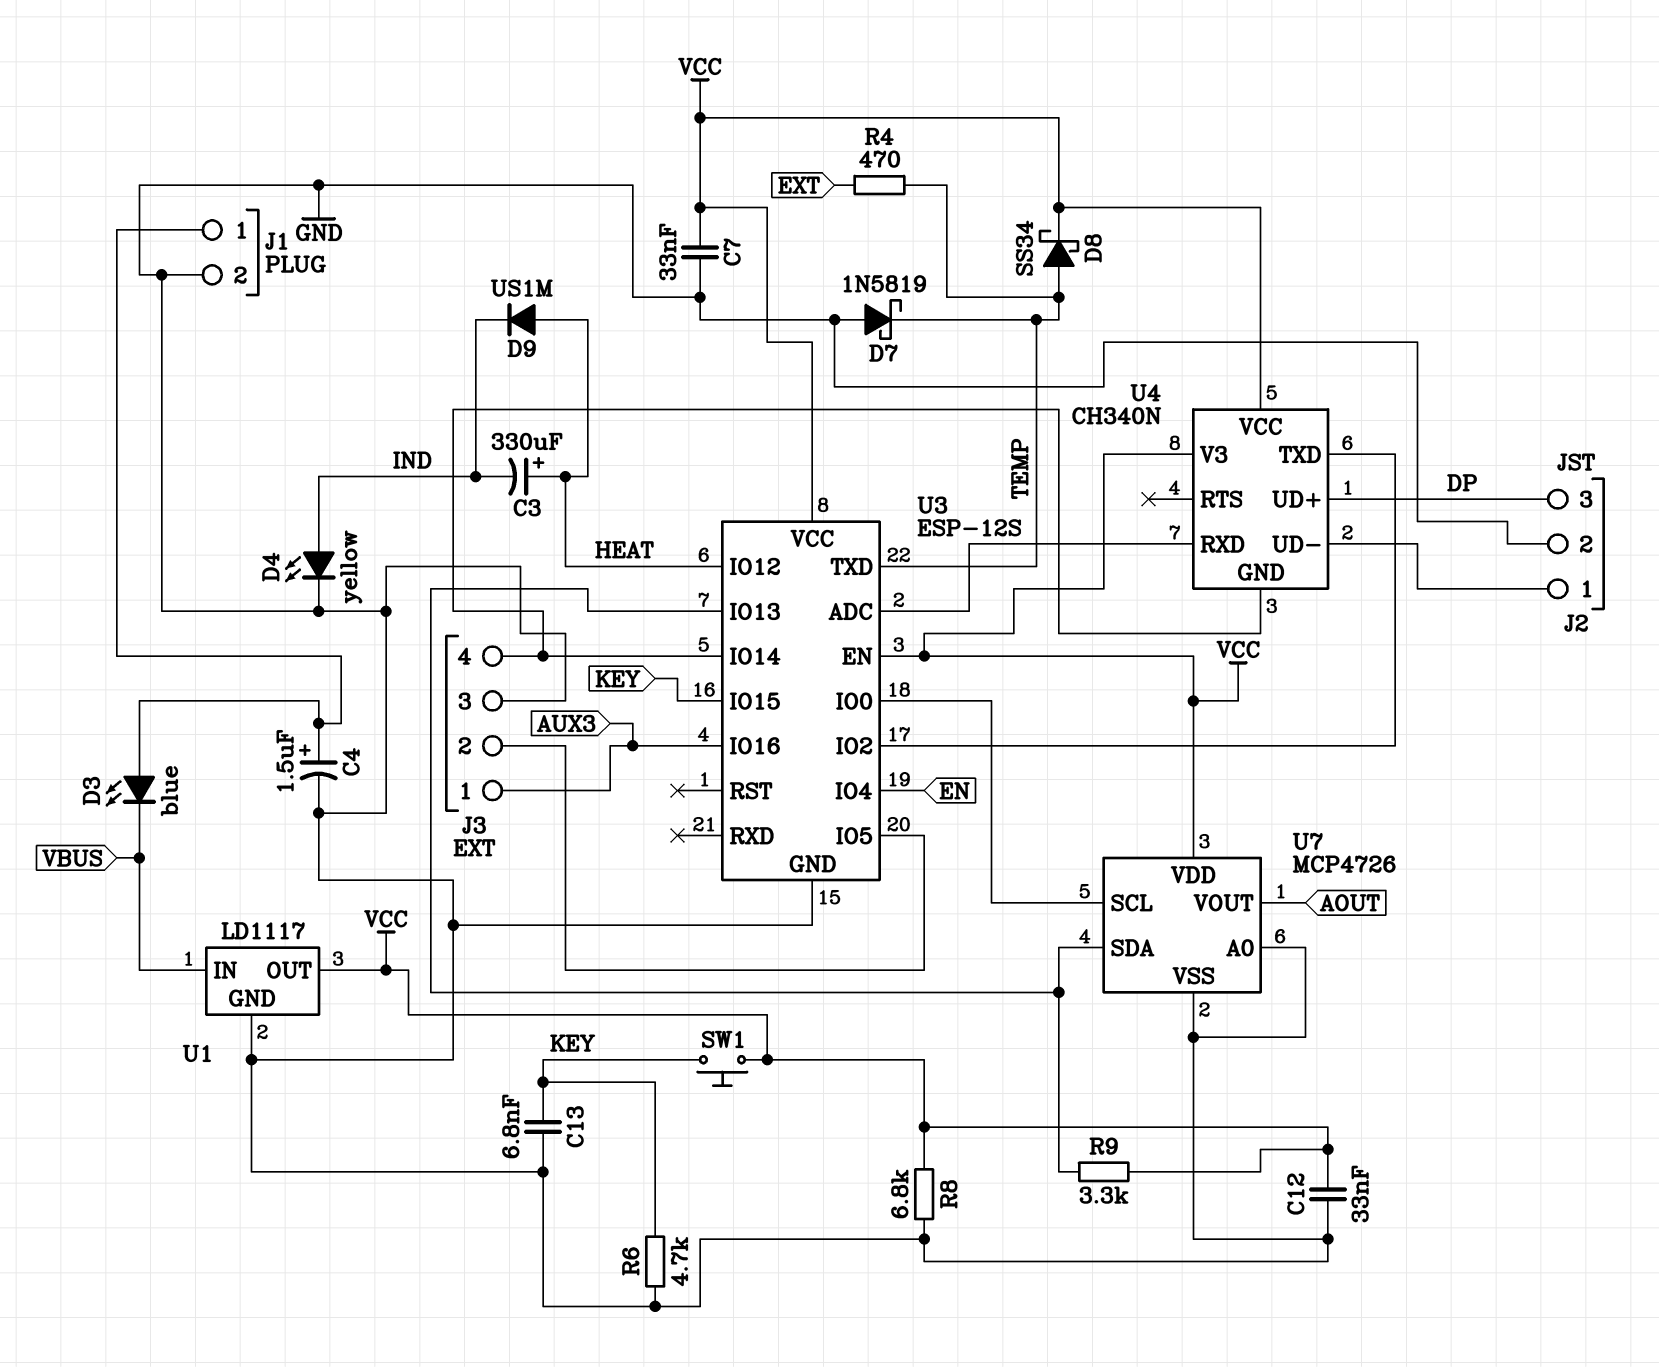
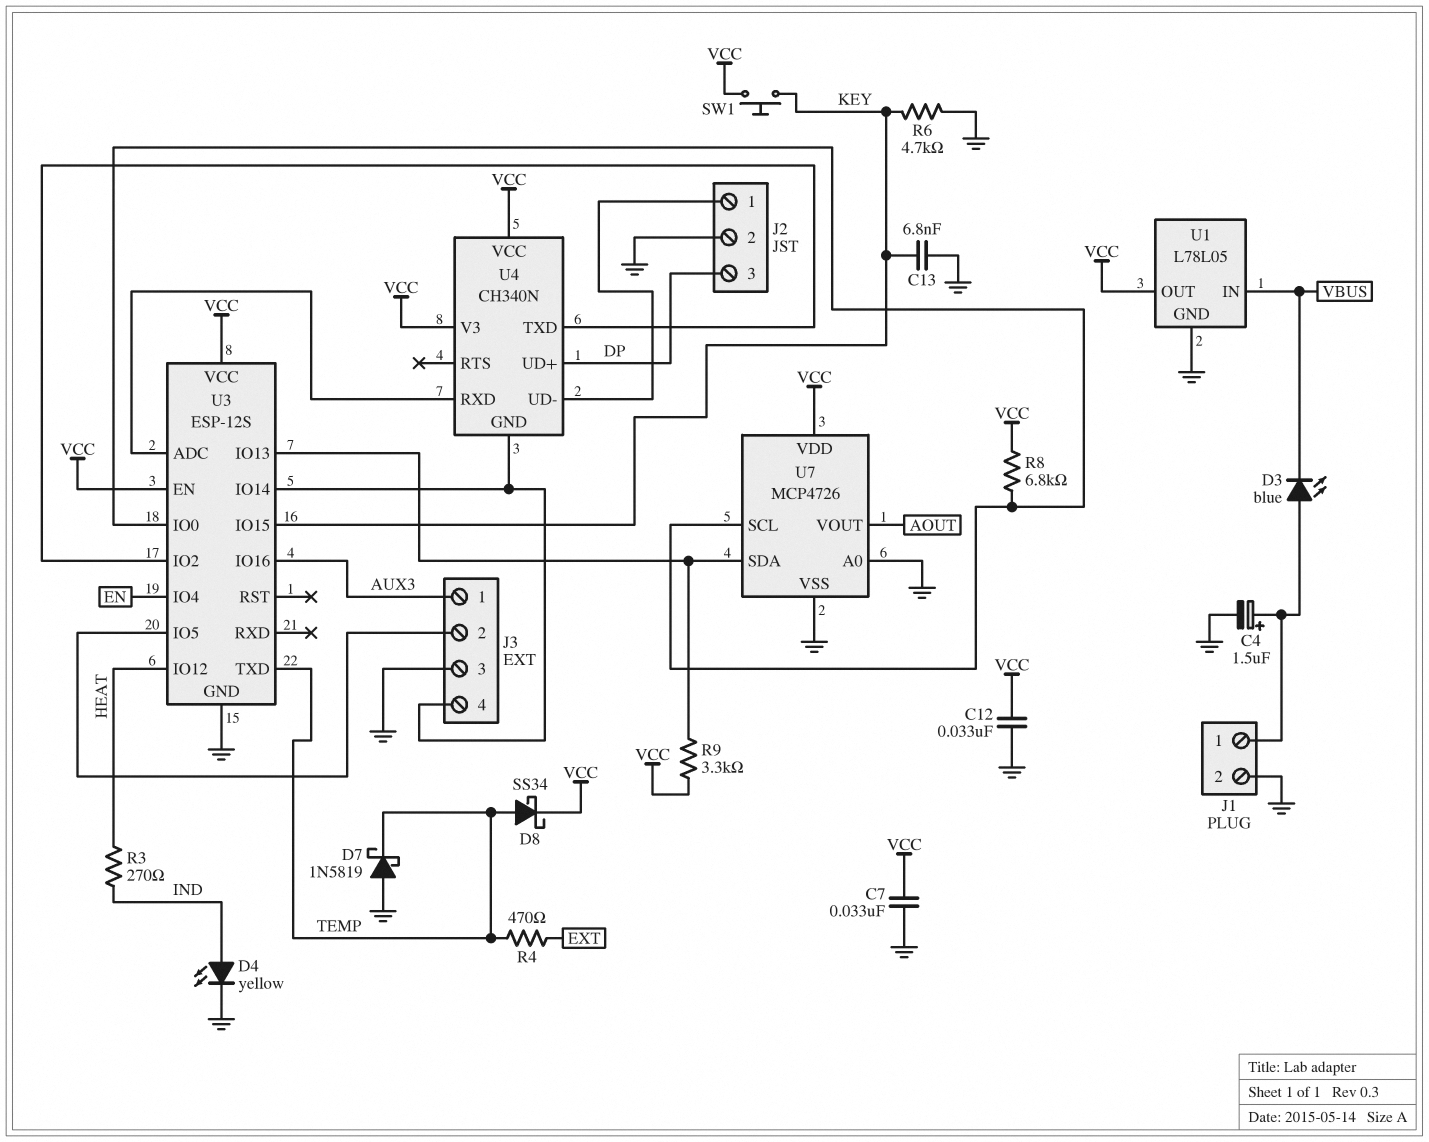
C3: 330uF (plus HEAT, minus IND) -> none
D9: diode US1M (A HEAT, K IND) -> none
R3: none -> 270 (HEAT, IND)
R8: 6.8k (GND, VCC) -> 6.8k (U3/IO0, VCC)
U1: LD1117 -> L78L05

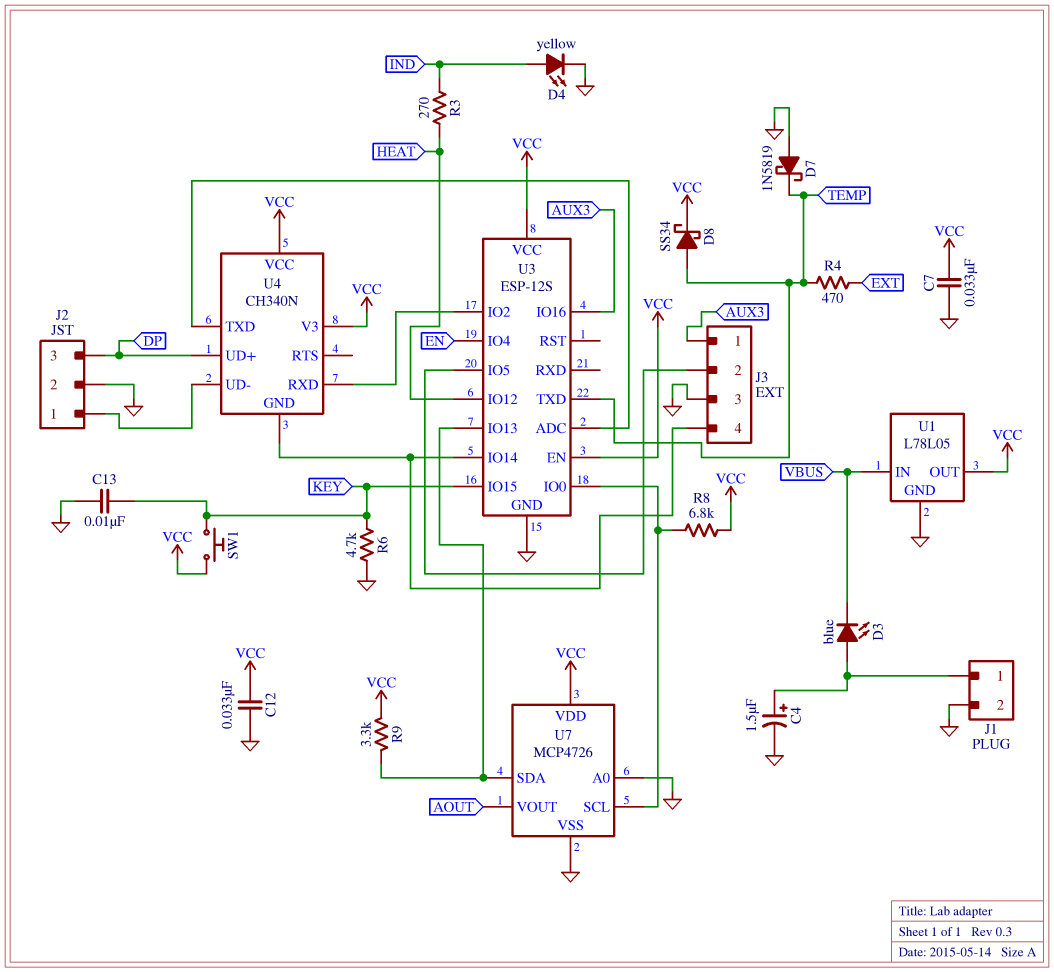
C13: 6.8nF (GND, KEY) -> 10nF (GND, KEY)
U4 pin RXD: U3/ADC -> U3/IO2
U4 pin TXD: U3/IO2 -> U3/ADC

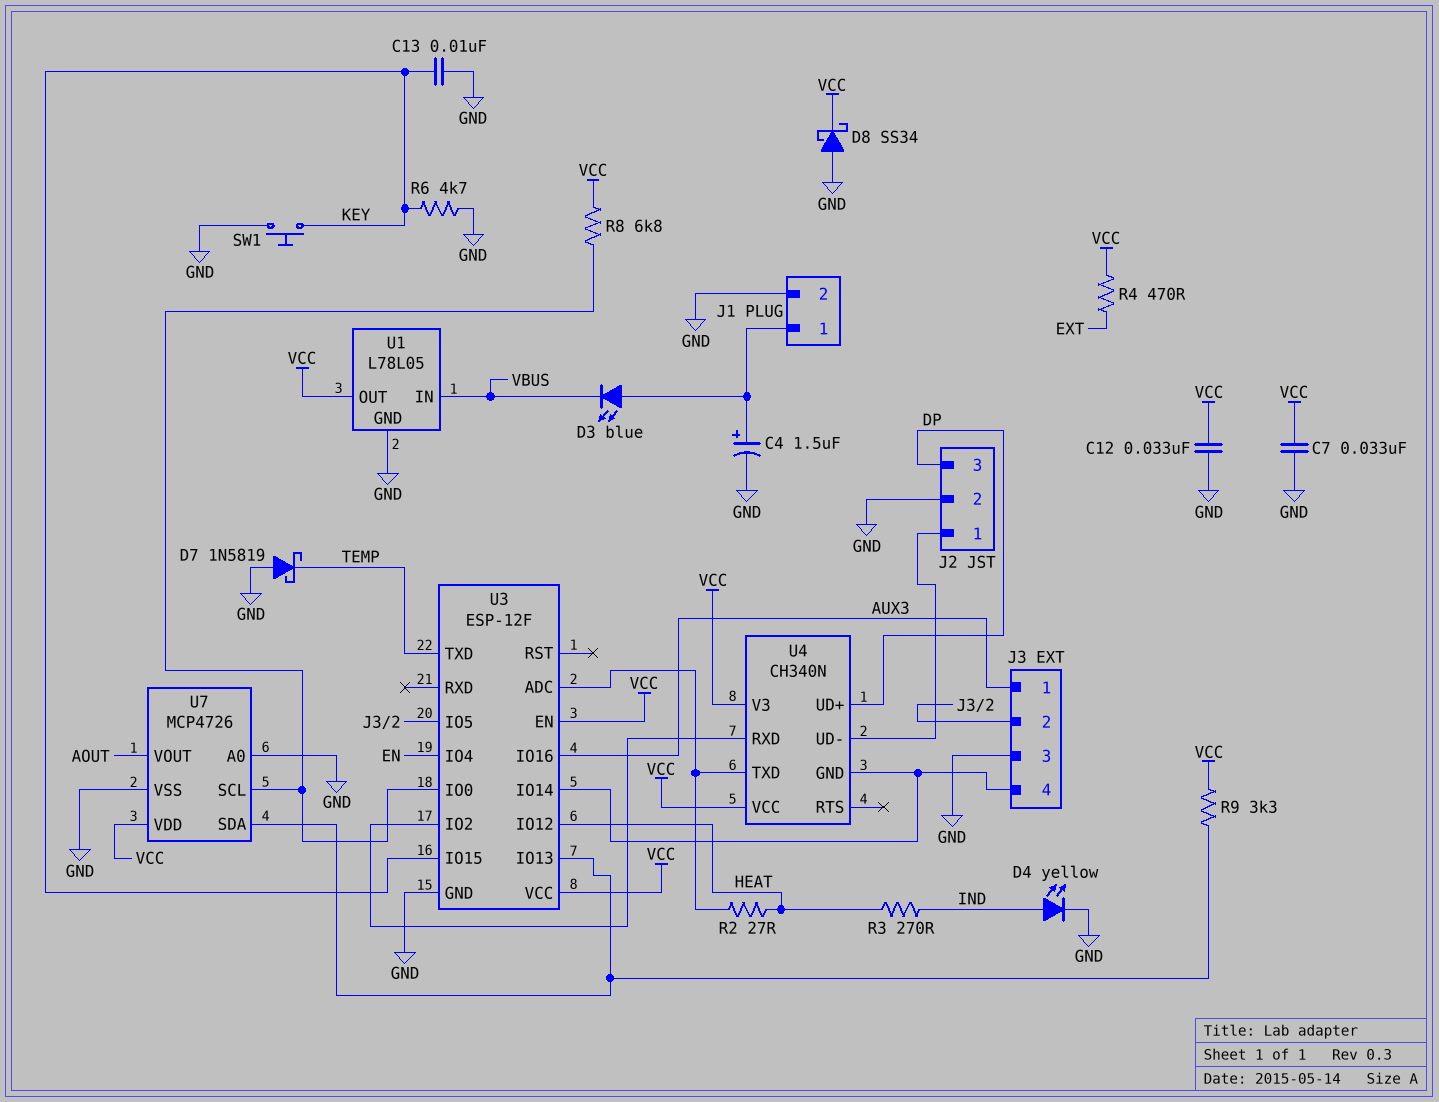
D8: schottky SS34 (A TEMP, K VCC) -> schottky SS34 (A GND, K VCC)
R2: none -> 27 (HEAT, U3/ADC)
R4: 470 (EXT, TEMP) -> 470 (EXT, VCC)
SW1: button (KEY, VCC) -> button (GND, KEY)
U3: ESP-12S -> ESP-12F

